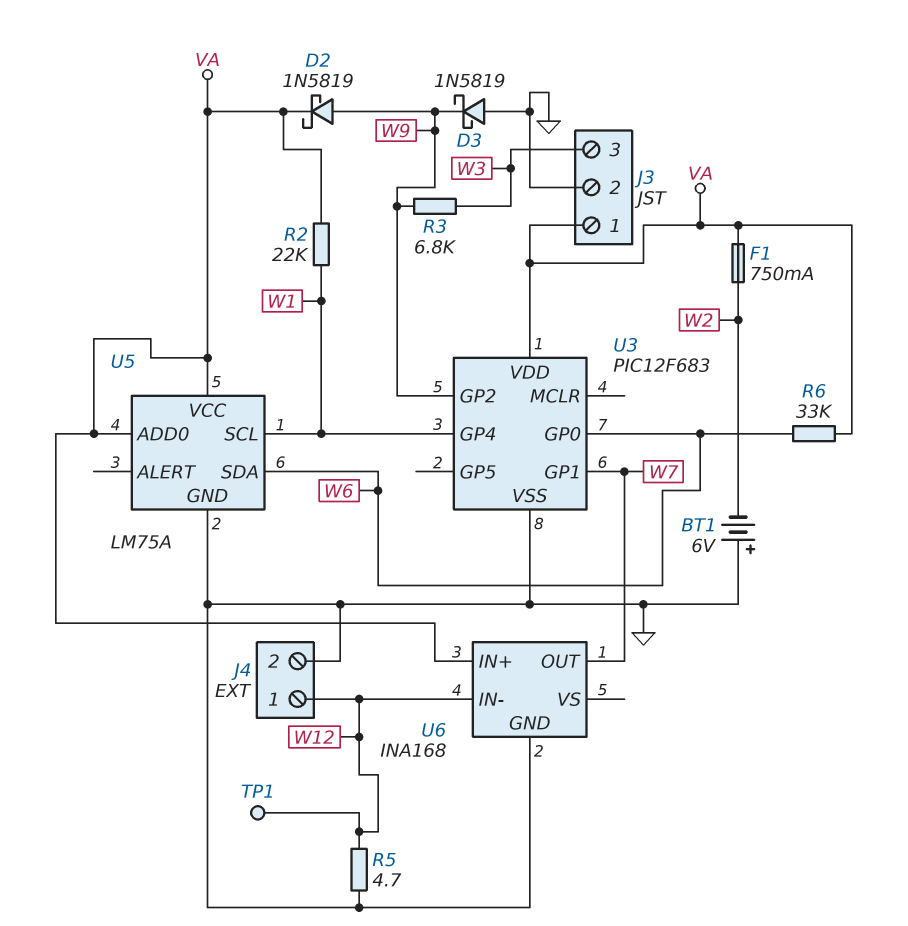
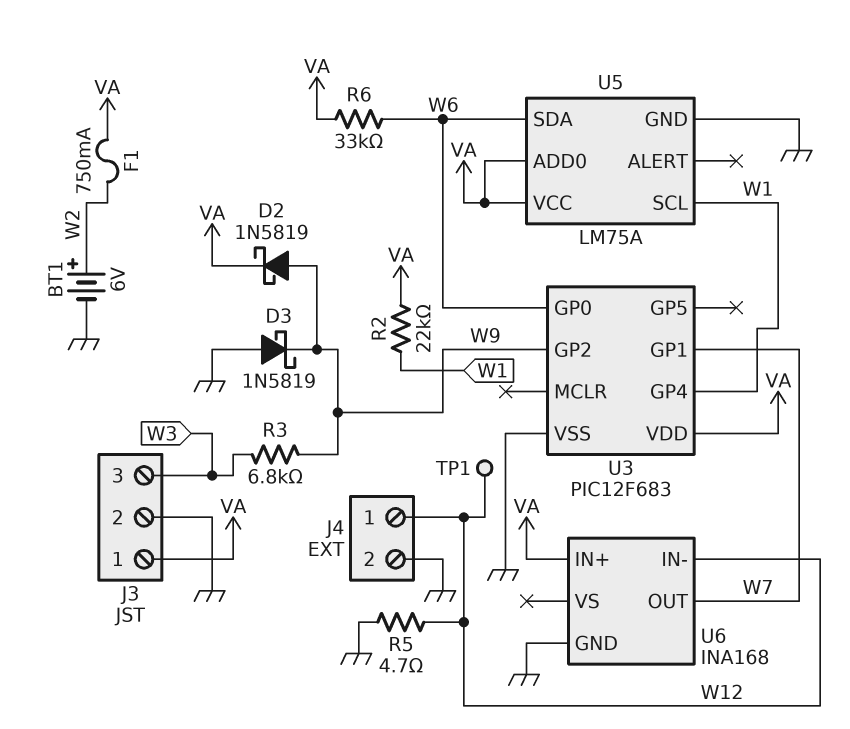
BT1: 6V (plus GND, minus W2) -> 6V (plus W2, minus GND)

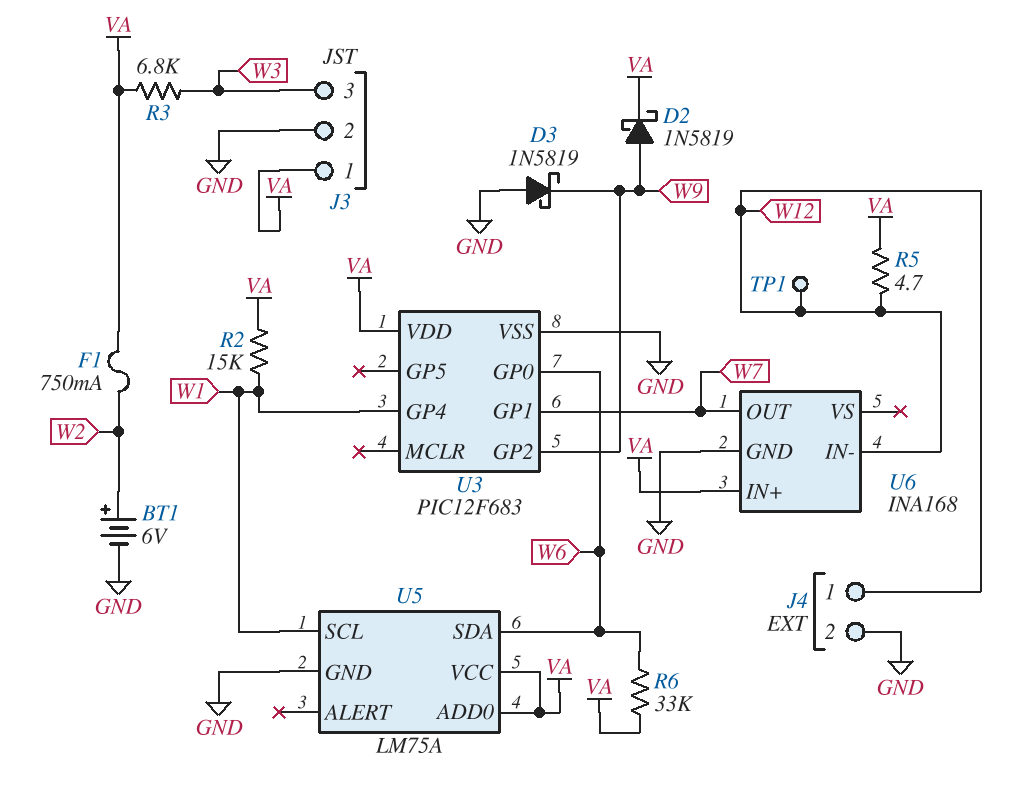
R2: 22k (VA, W1) -> 15k (VA, W1)
R3: 6.8k (W3, W9) -> 6.8k (VA, W3)
R5: 4.7 (GND, W12) -> 4.7 (VA, W12)

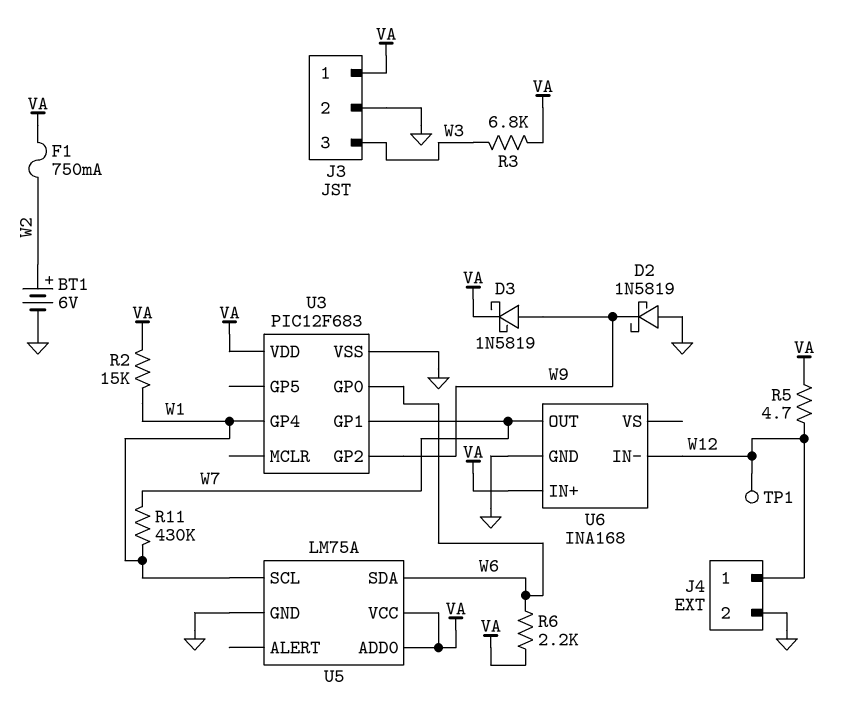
D2: schottky 1N5819 (A W9, K VA) -> schottky 1N5819 (A GND, K W9)
D3: schottky 1N5819 (A GND, K W9) -> schottky 1N5819 (A W9, K VA)
R6: 33k (VA, W6) -> 2.2k (VA, W6)
R11: none -> 430k (W1, W7)

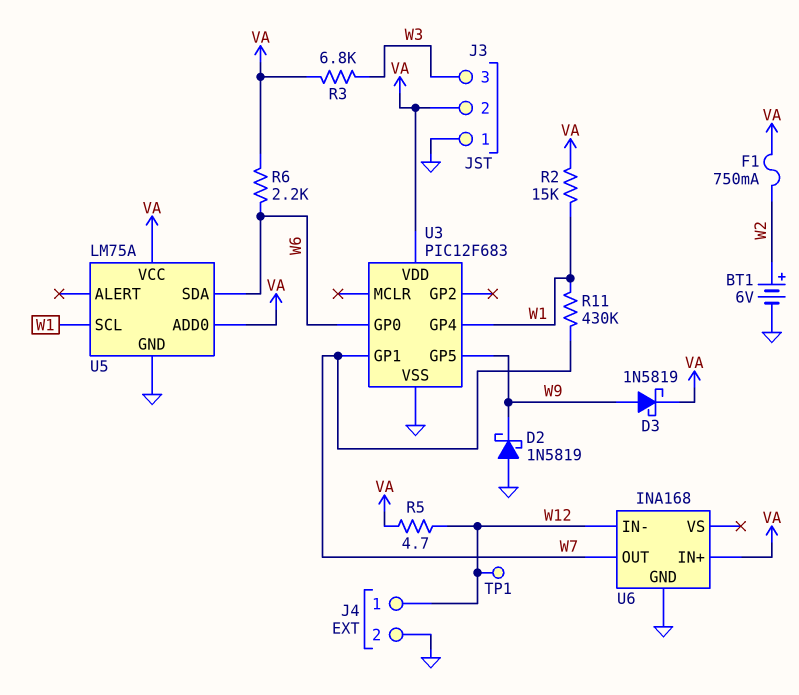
J3 pin 1: VA -> GND
J3 pin 2: GND -> VA
U3 pin GP2: W9 -> none
U3 pin GP5: none -> W9

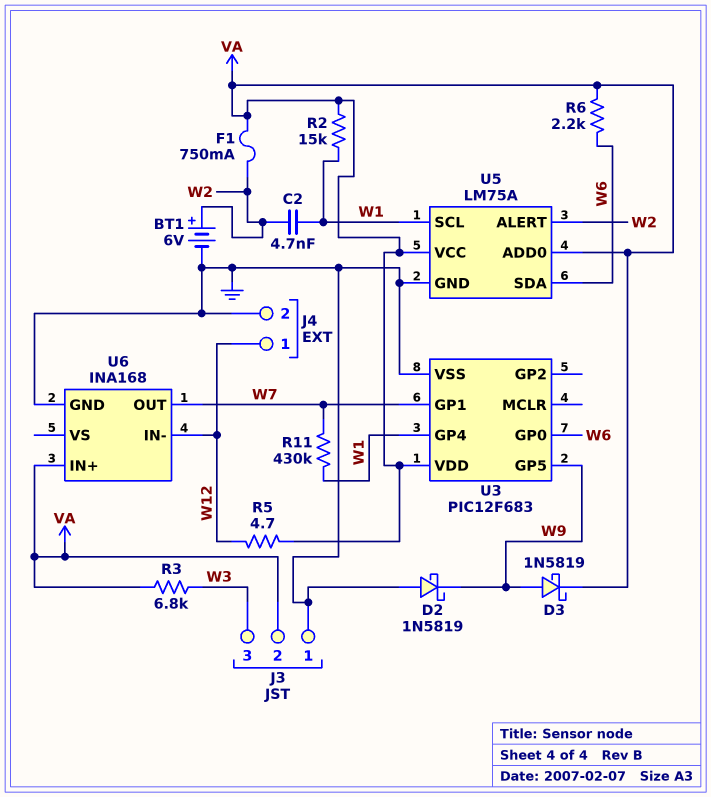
C2: none -> 4.7nF (W1, W2)
TP1: test point (W12) -> none
U5 pin ALERT: none -> W2

